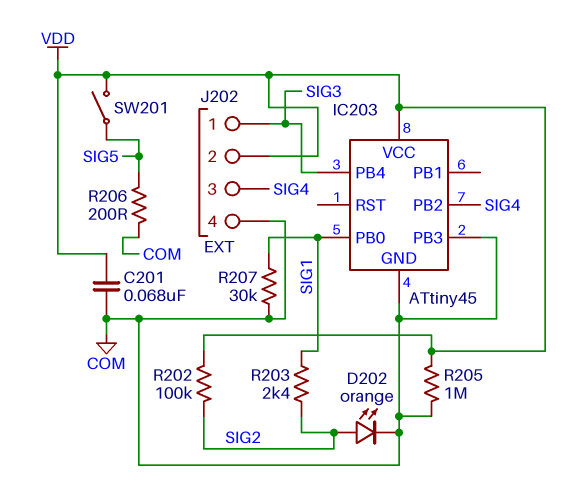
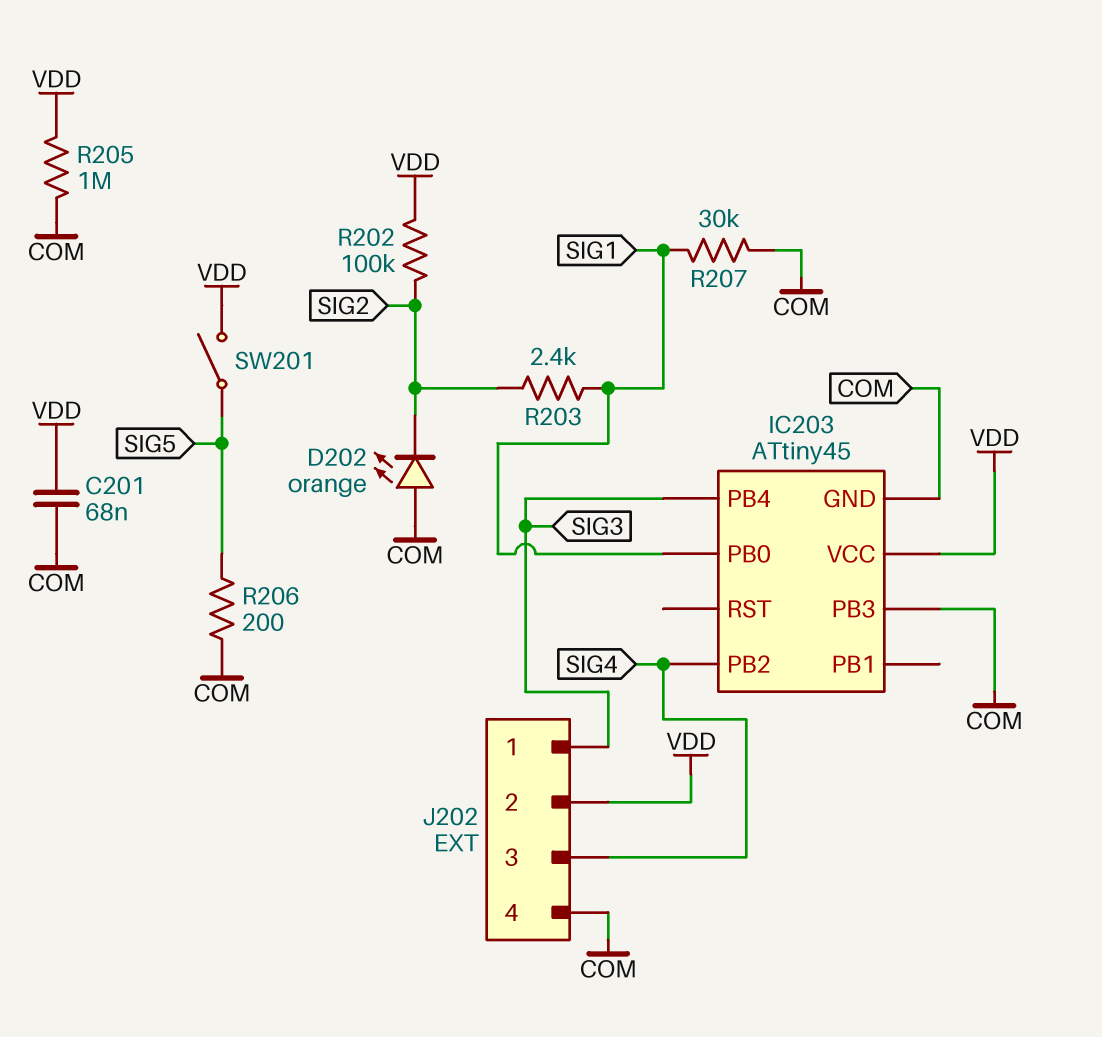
D202: LED orange (A SIG2, K COM) -> LED orange (A COM, K SIG2)

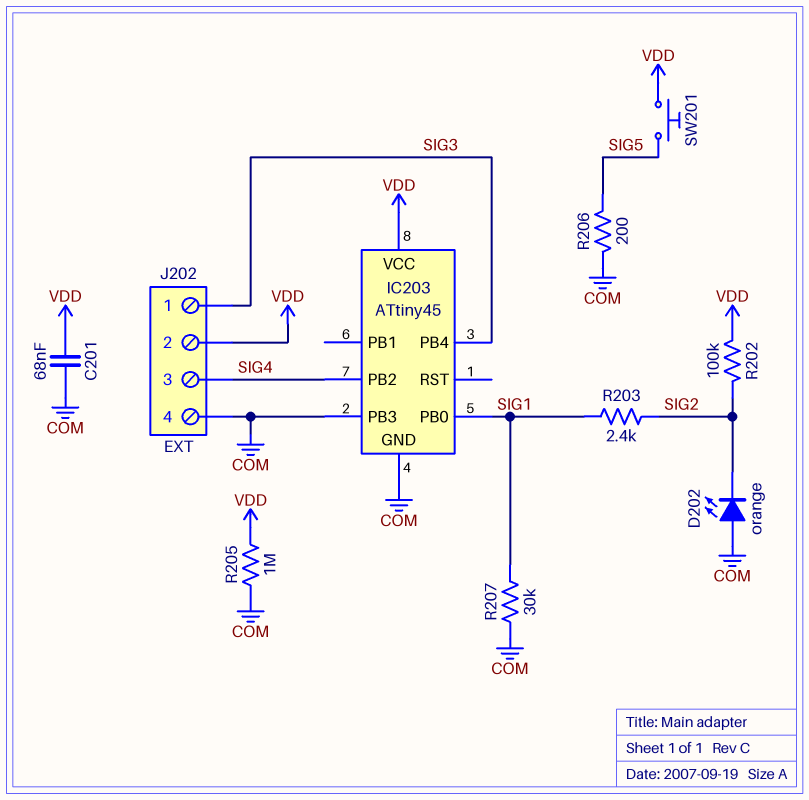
SW201: switch (SIG5, VDD) -> button (SIG5, VDD)

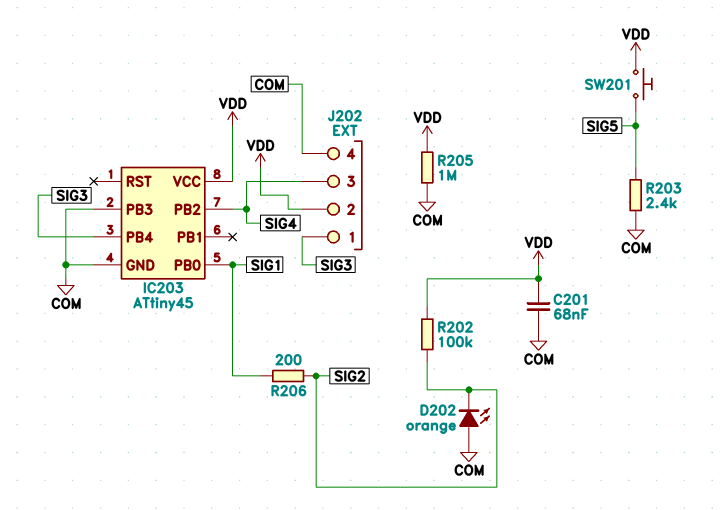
R203: 2.4k (SIG1, SIG2) -> 2.4k (COM, SIG5)
R206: 200 (COM, SIG5) -> 200 (SIG1, SIG2)
R207: 30k (COM, SIG1) -> none

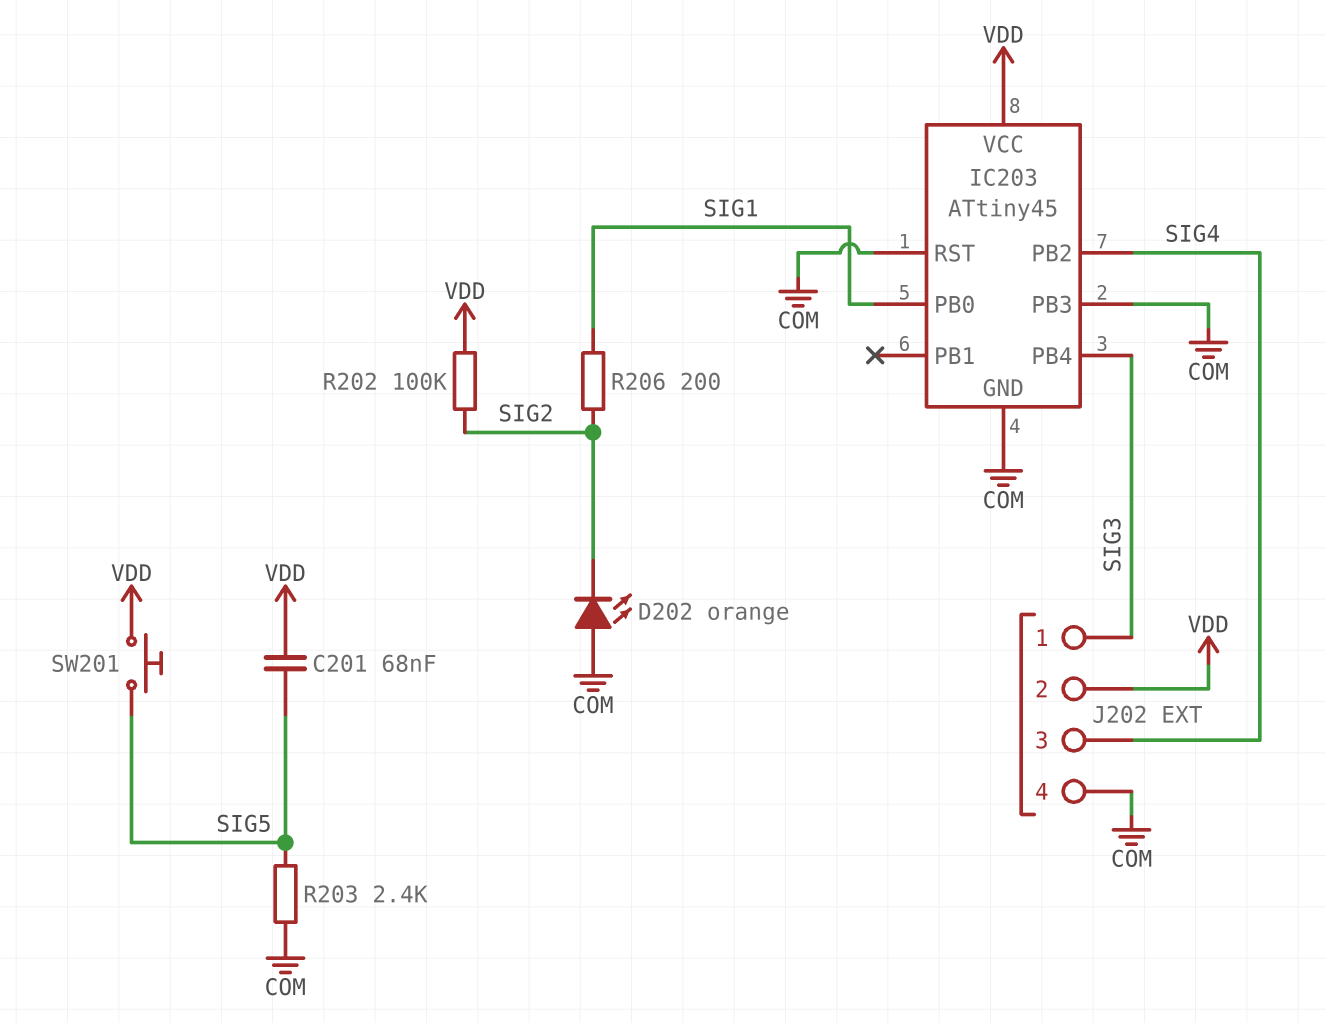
C201: 68nF (COM, VDD) -> 68nF (SIG5, VDD)
IC203 pin RST: none -> COM
R205: 1M (COM, VDD) -> none

